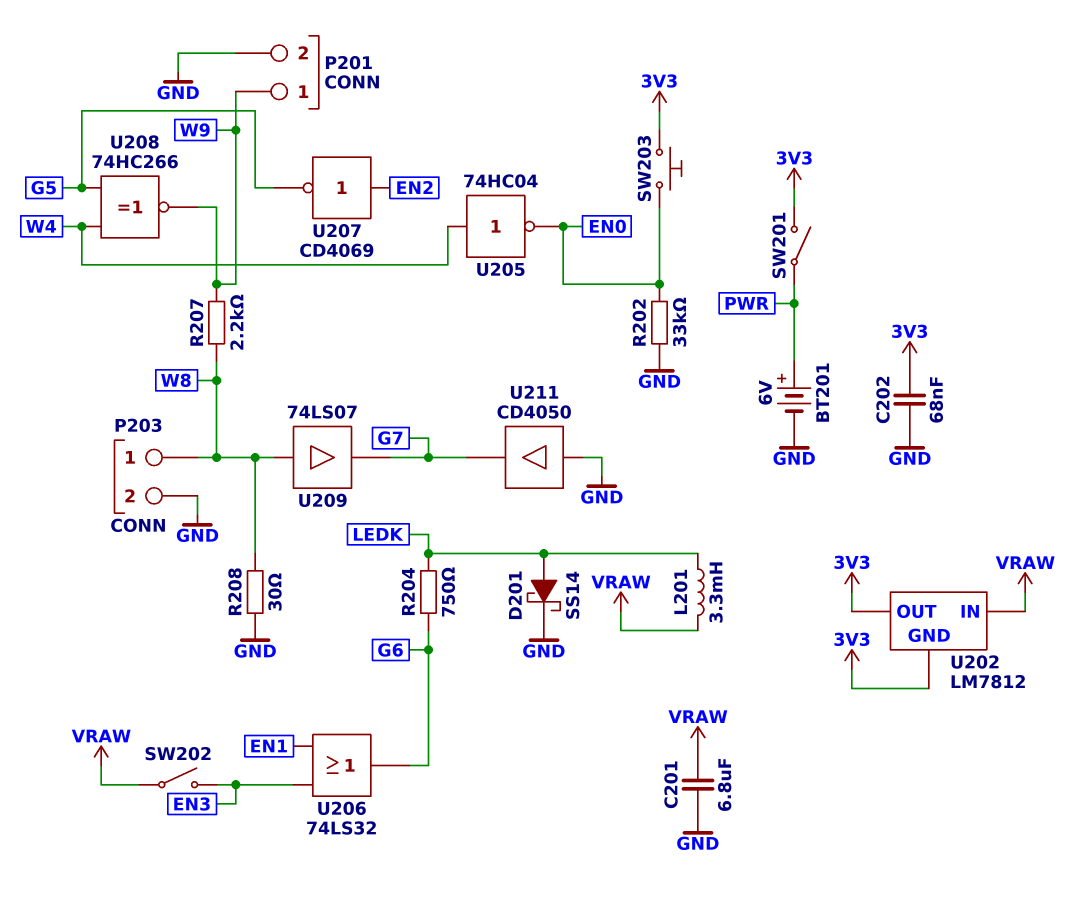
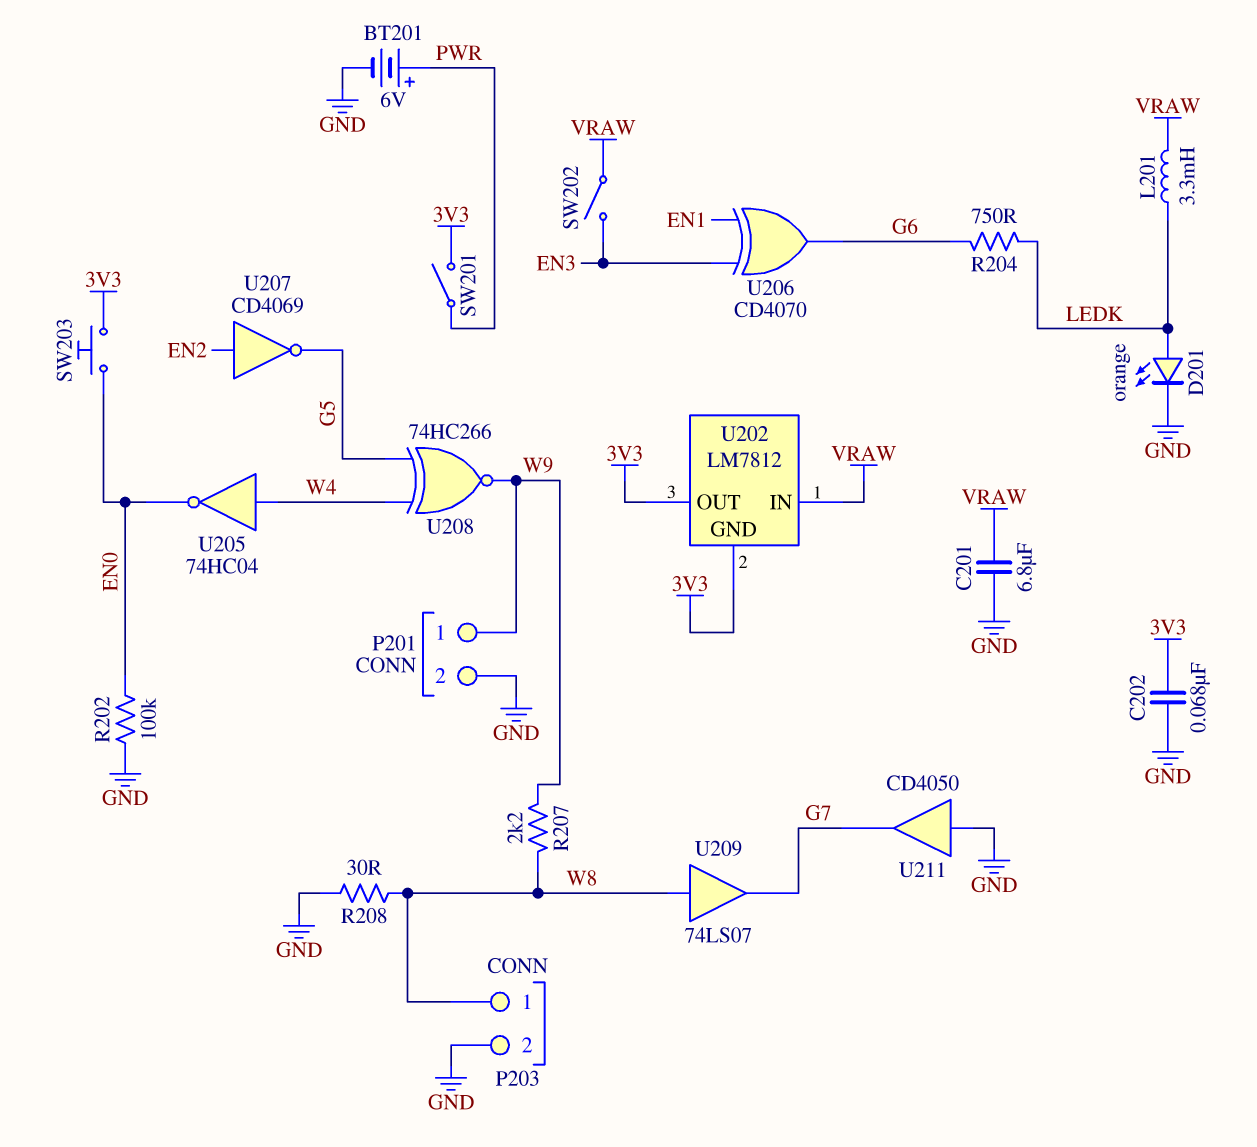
D201: schottky SS14 (A LEDK, K GND) -> LED orange (A LEDK, K GND)
R202: 33k (EN0, GND) -> 100k (EN0, GND)
U206: OR 74LS32 (in EN1, in EN3, out G6) -> XOR CD4070 (in EN1, in EN3, out G6)

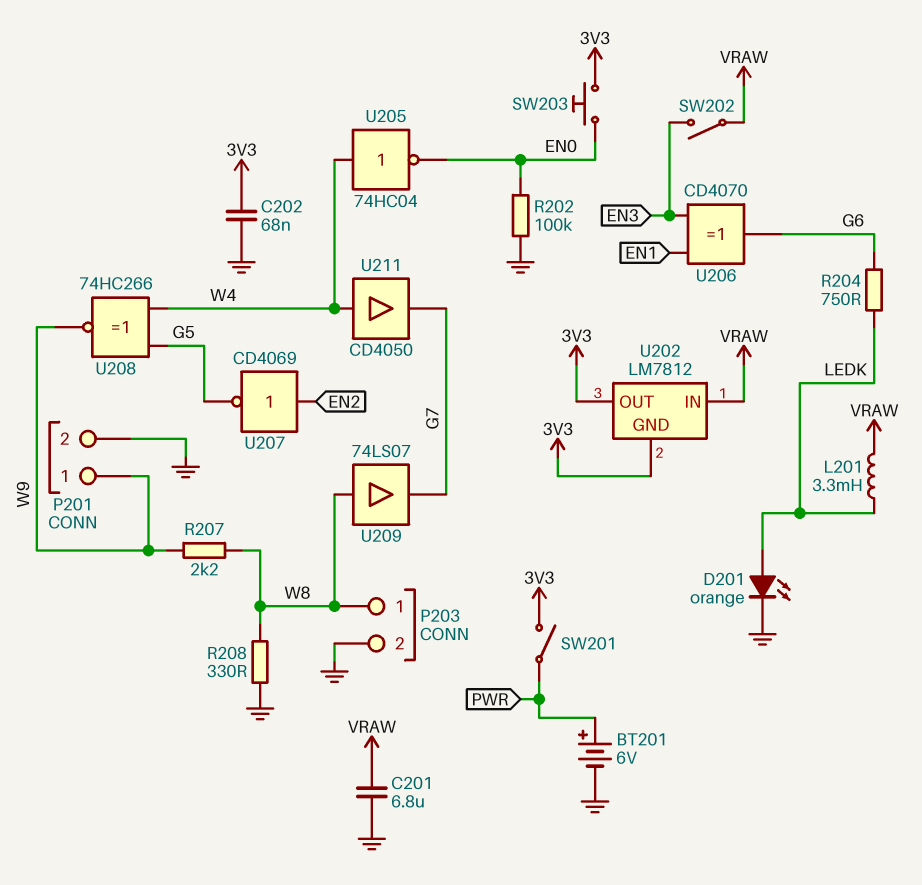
R208: 30 (GND, W8) -> 330 (GND, W8)
U211: buffer CD4050 (in GND, out G7) -> buffer CD4050 (in W4, out G7)

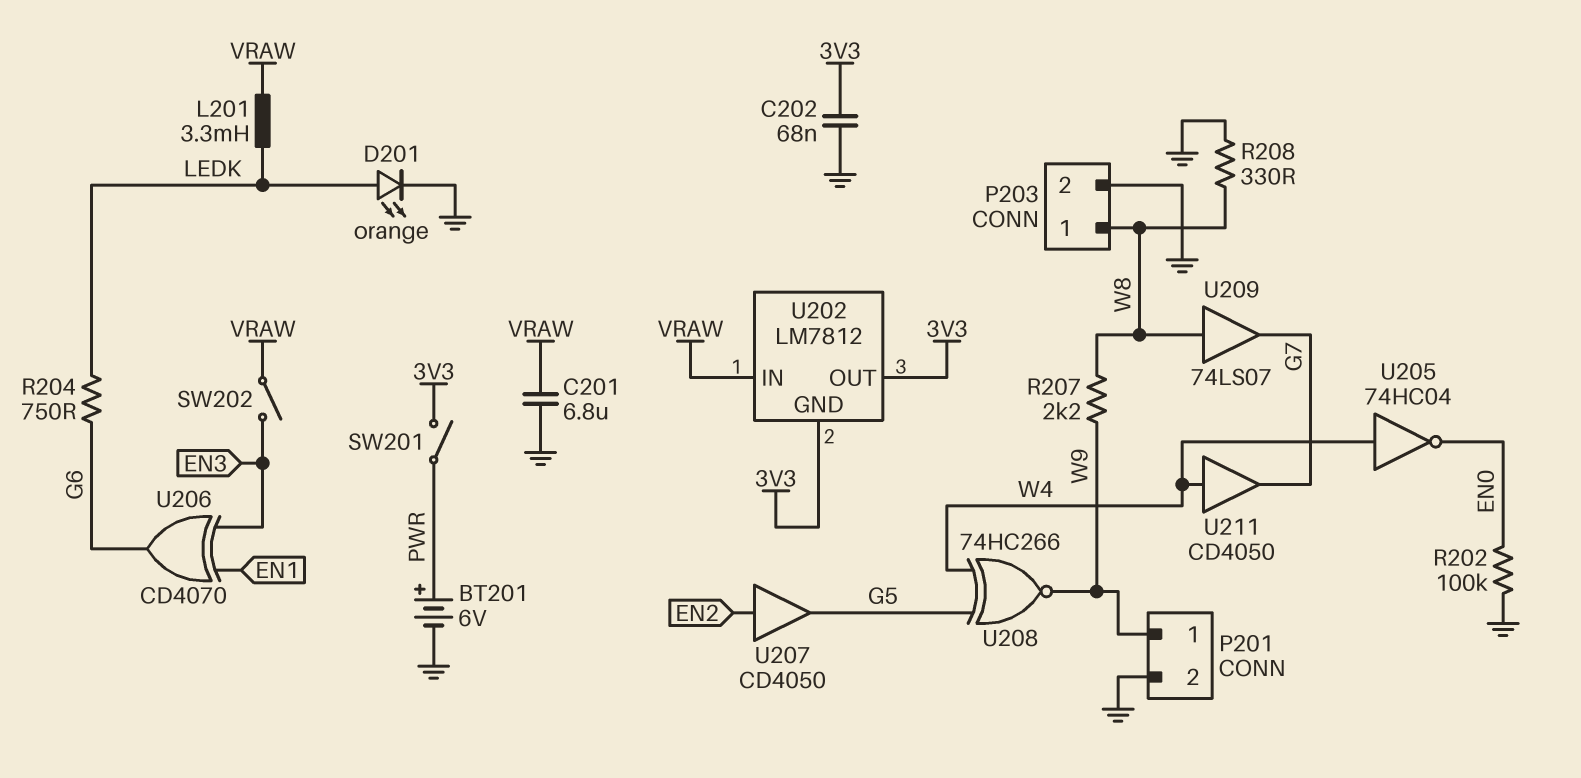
SW203: button (3V3, EN0) -> none
U207: NOT CD4069 (in EN2, out G5) -> buffer CD4050 (in EN2, out G5)

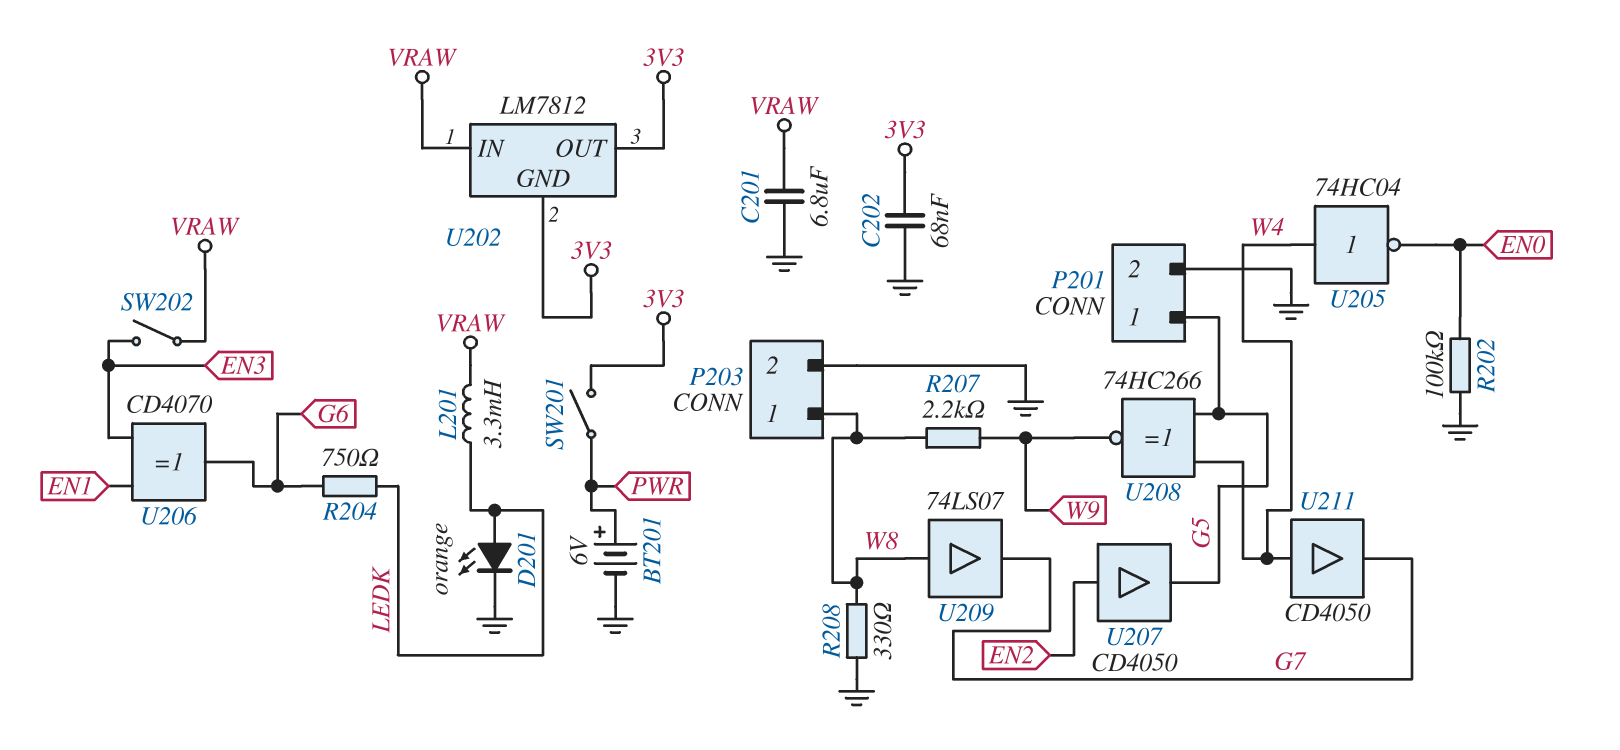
P201 pin 1: W9 -> G5

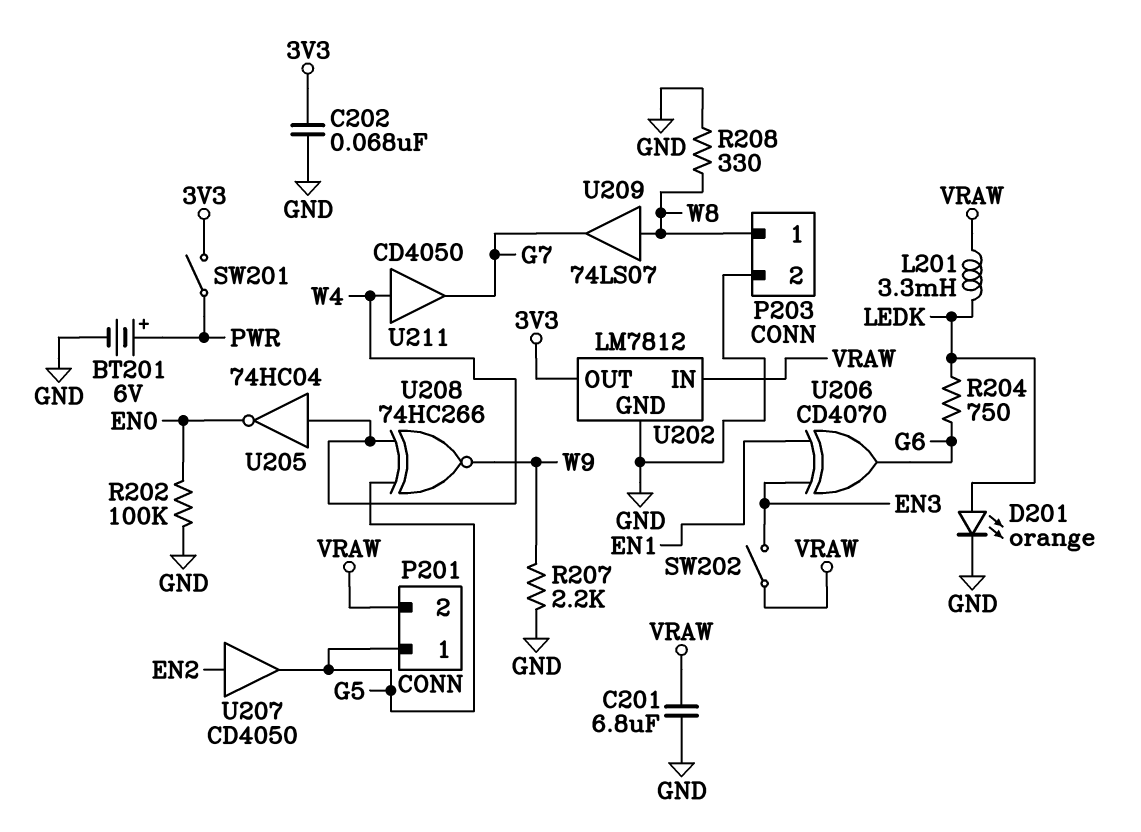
P201 pin 2: GND -> VRAW
R207: 2.2k (W8, W9) -> 2.2k (GND, W9)
U202 pin GND: 3V3 -> GND

